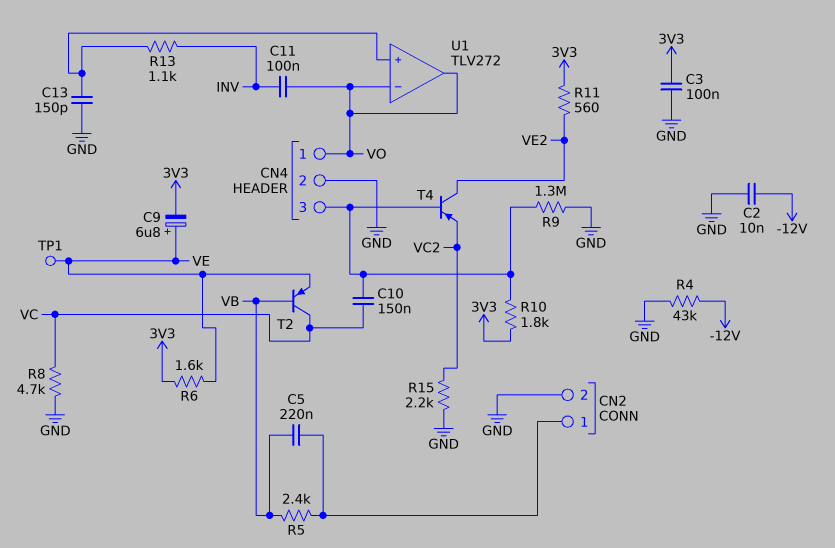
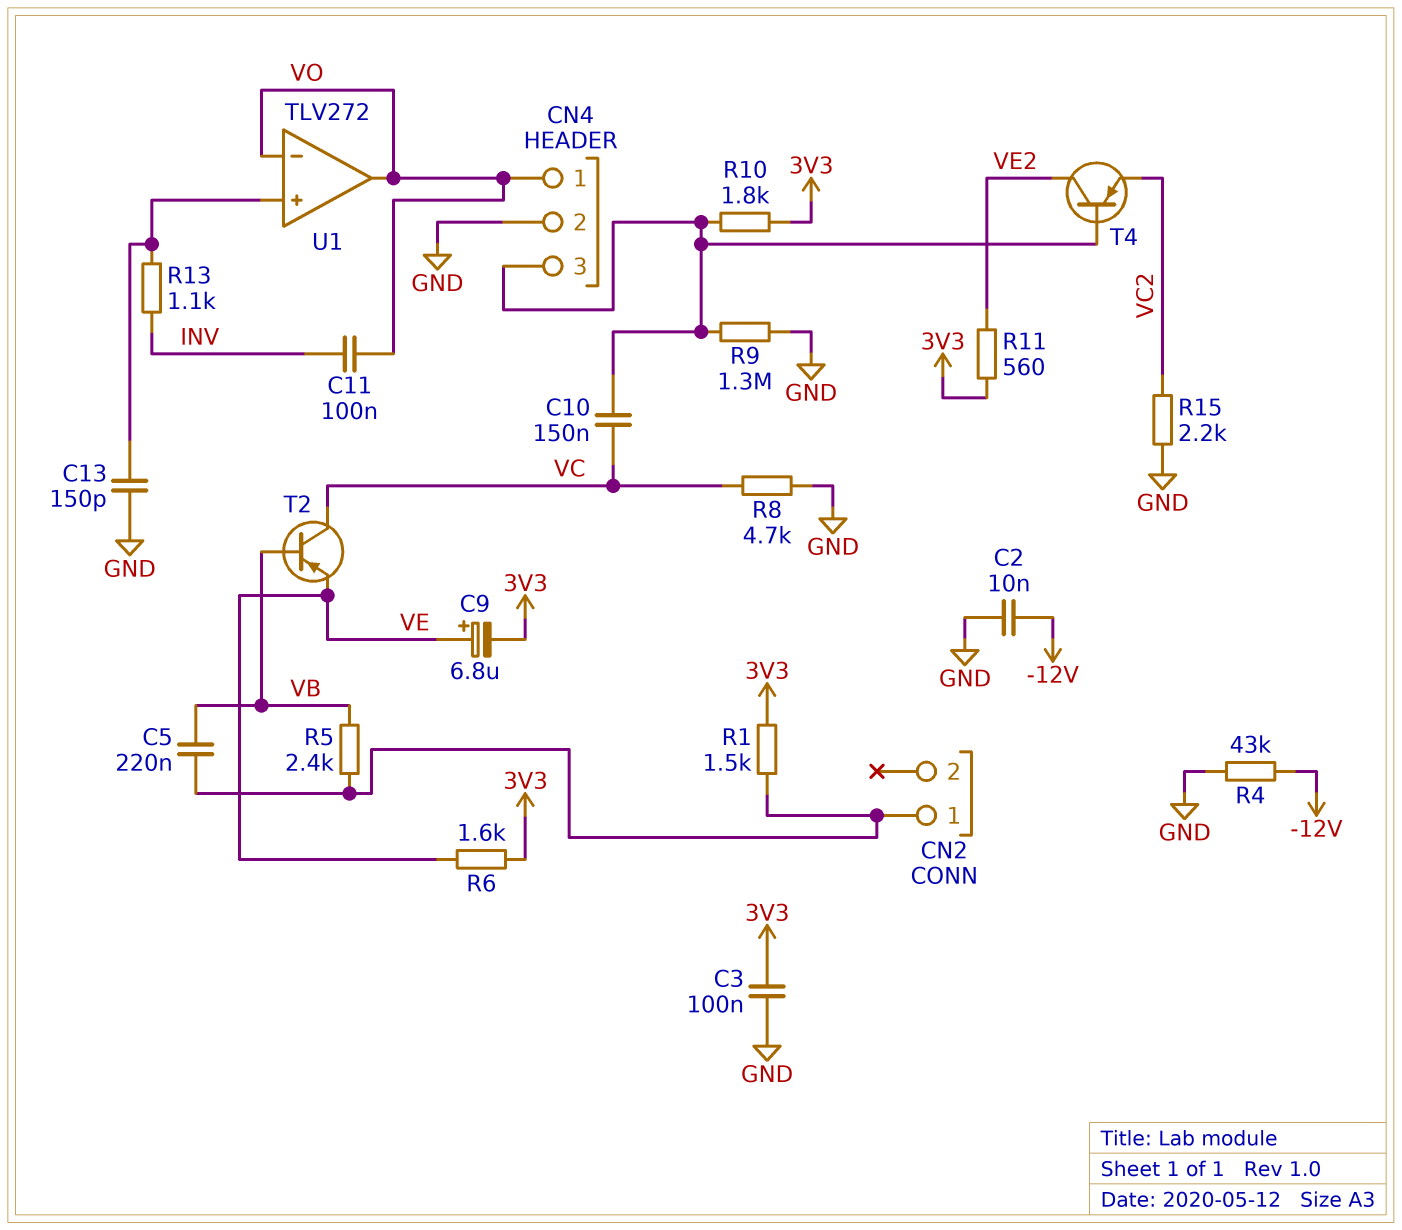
CN2 pin 2: GND -> none
R1: none -> 1.5k (3V3, CN2/1)
TP1: test point (VE) -> none

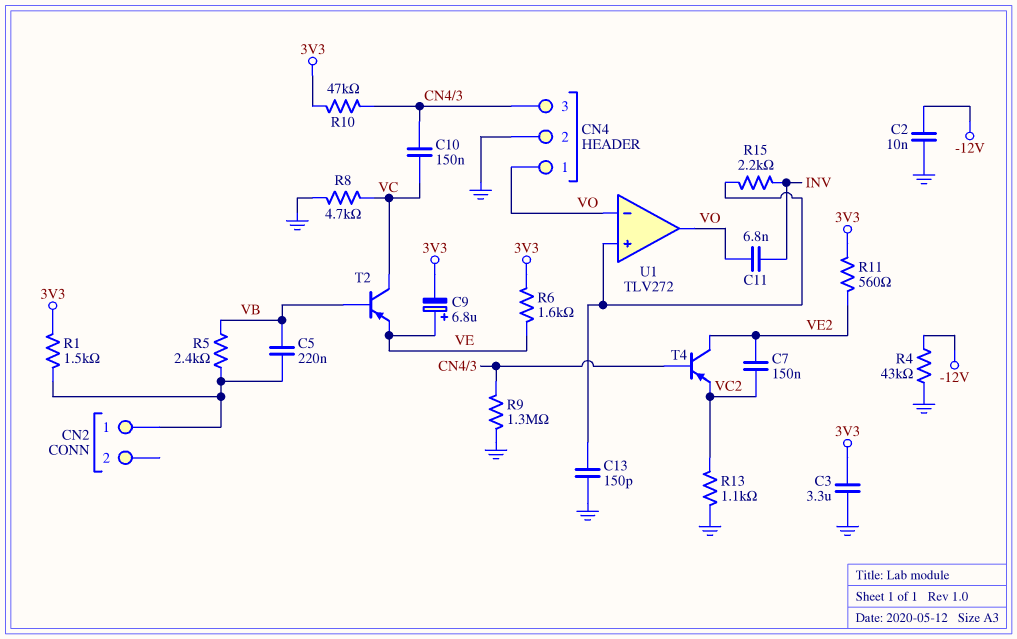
C3: 100nF (3V3, GND) -> 3.3uF (3V3, GND)
C7: none -> 150nF (VC2, VE2)
C11: 100nF (INV, VO) -> 6.8nF (INV, VO)
R10: 1.8k (3V3, CN4/3) -> 47k (3V3, CN4/3)
R13: 1.1k (INV, U1/in+) -> 1.1k (GND, VC2)
R15: 2.2k (GND, VC2) -> 2.2k (INV, U1/in+)

